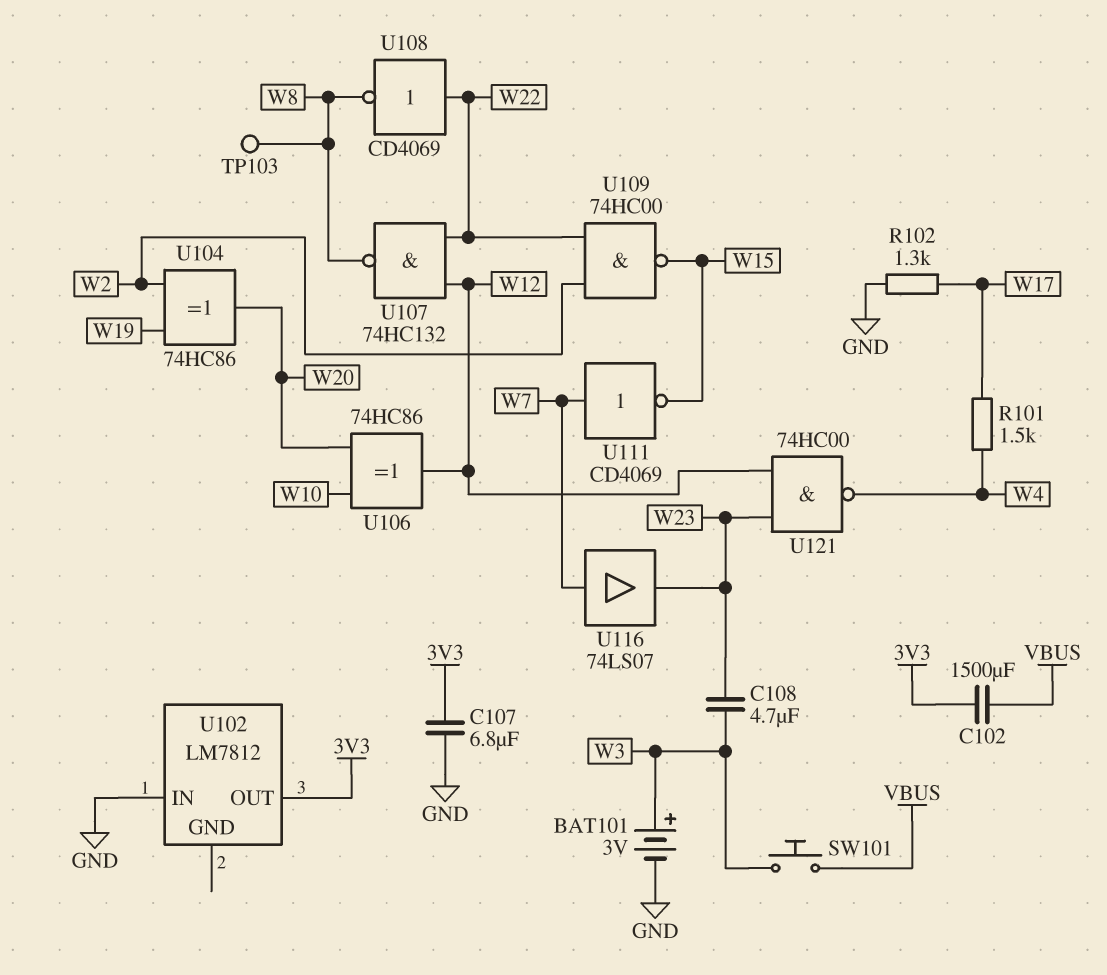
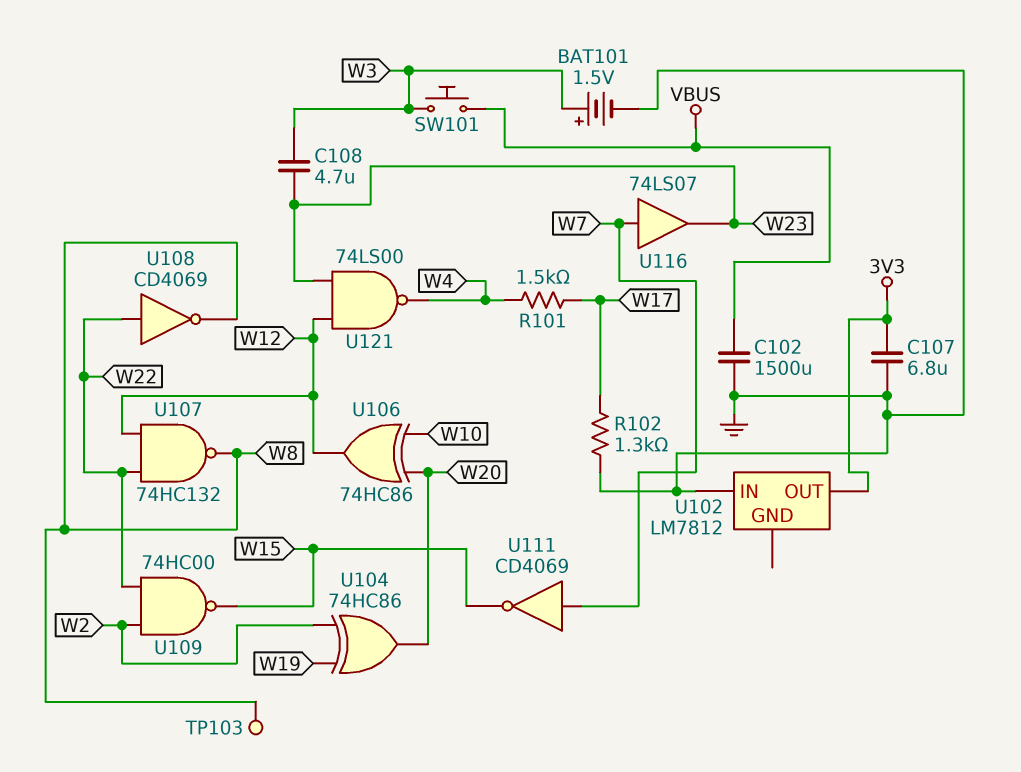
BAT101: 3V (plus W3, minus GND) -> 1.5V (plus W3, minus GND)
C102: 1500uF (3V3, VBUS) -> 1500uF (GND, VBUS)
U121: NAND 74HC00 (in W12, in W23, out W4) -> NAND 74LS00 (in W12, in W23, out W4)

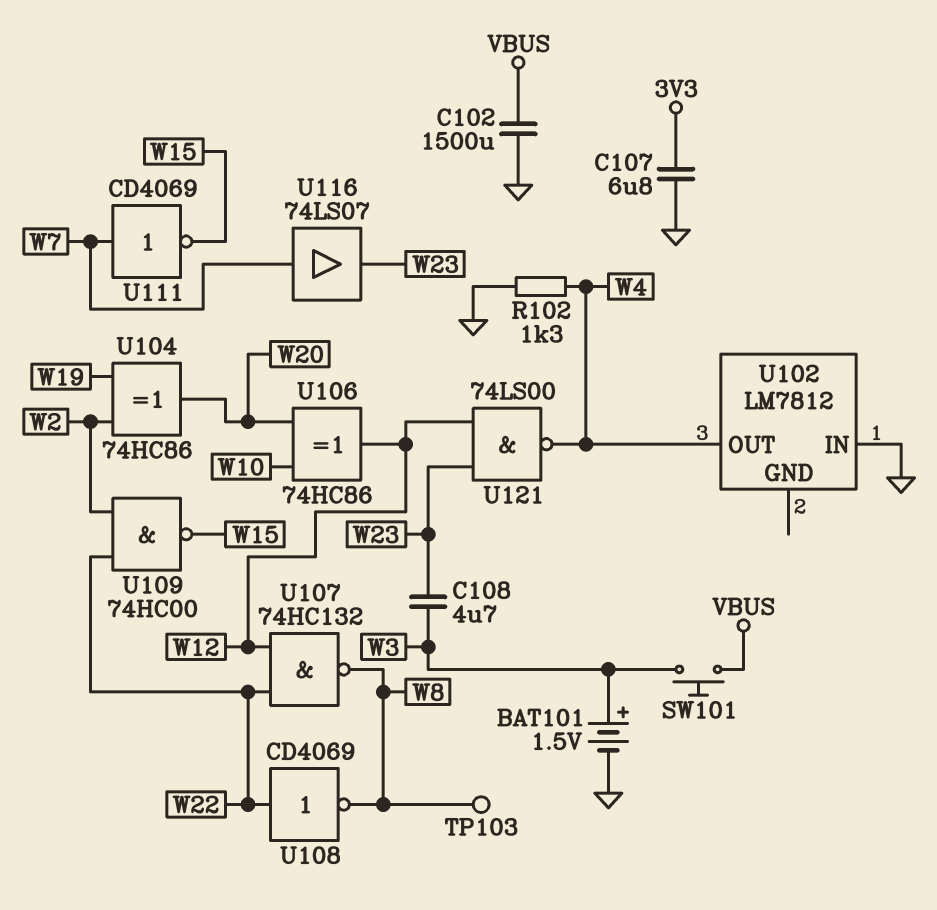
R101: 1.5k (W4, W17) -> none
R102: 1.3k (GND, W17) -> 1.3k (GND, W4)
U102 pin OUT: 3V3 -> W4

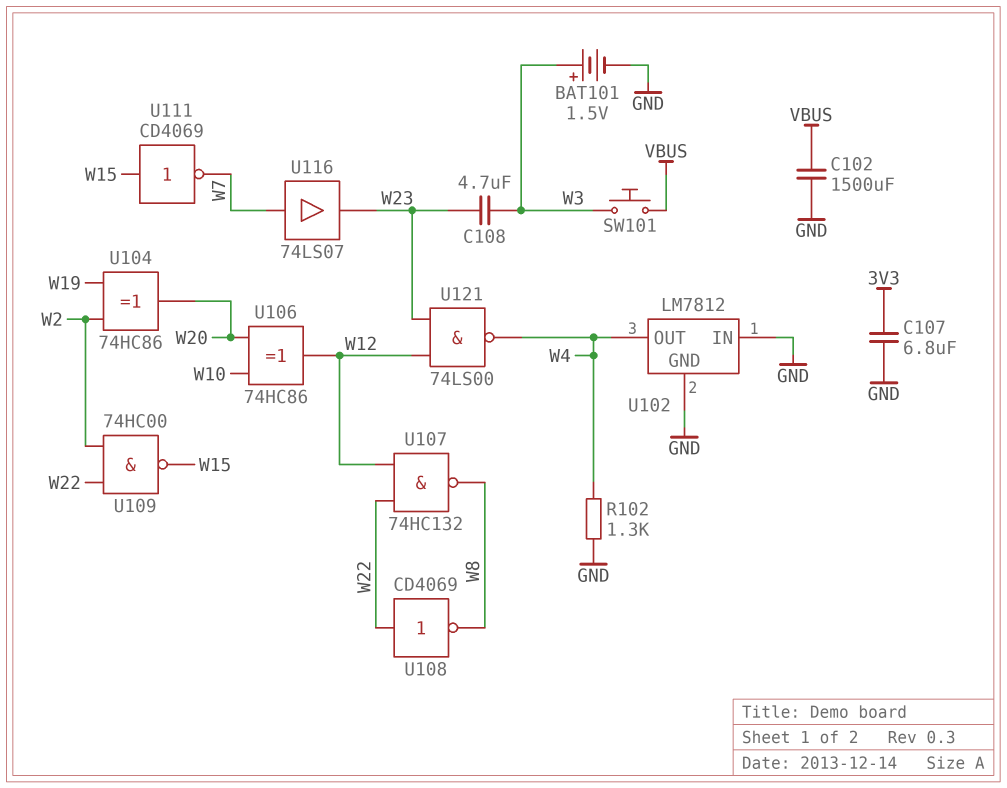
TP103: test point (W8) -> none
U102 pin GND: none -> GND
U111: NOT CD4069 (in W7, out W15) -> NOT CD4069 (in W15, out W7)

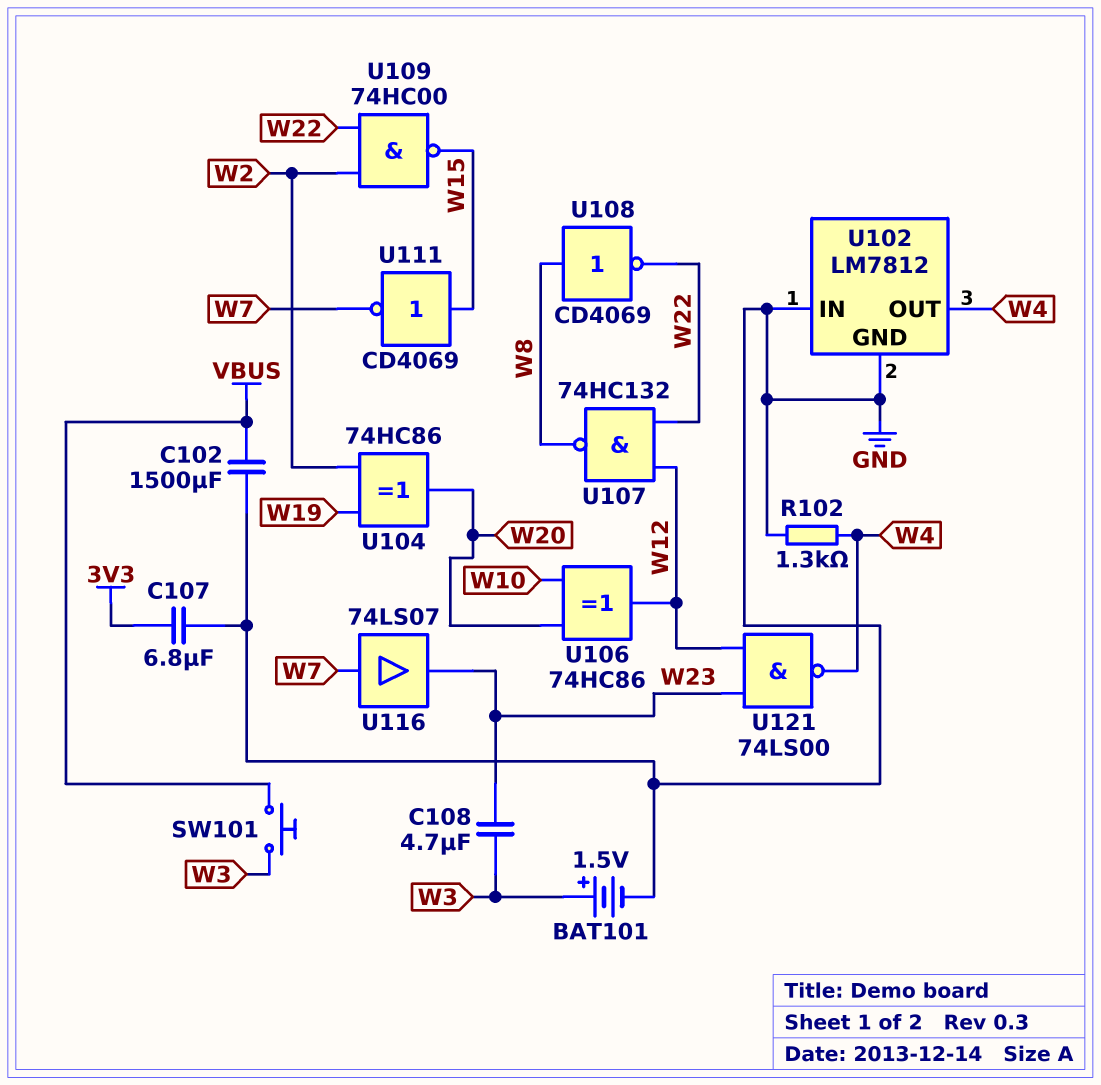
U108: NOT CD4069 (in W22, out W8) -> NOT CD4069 (in W8, out W22)

